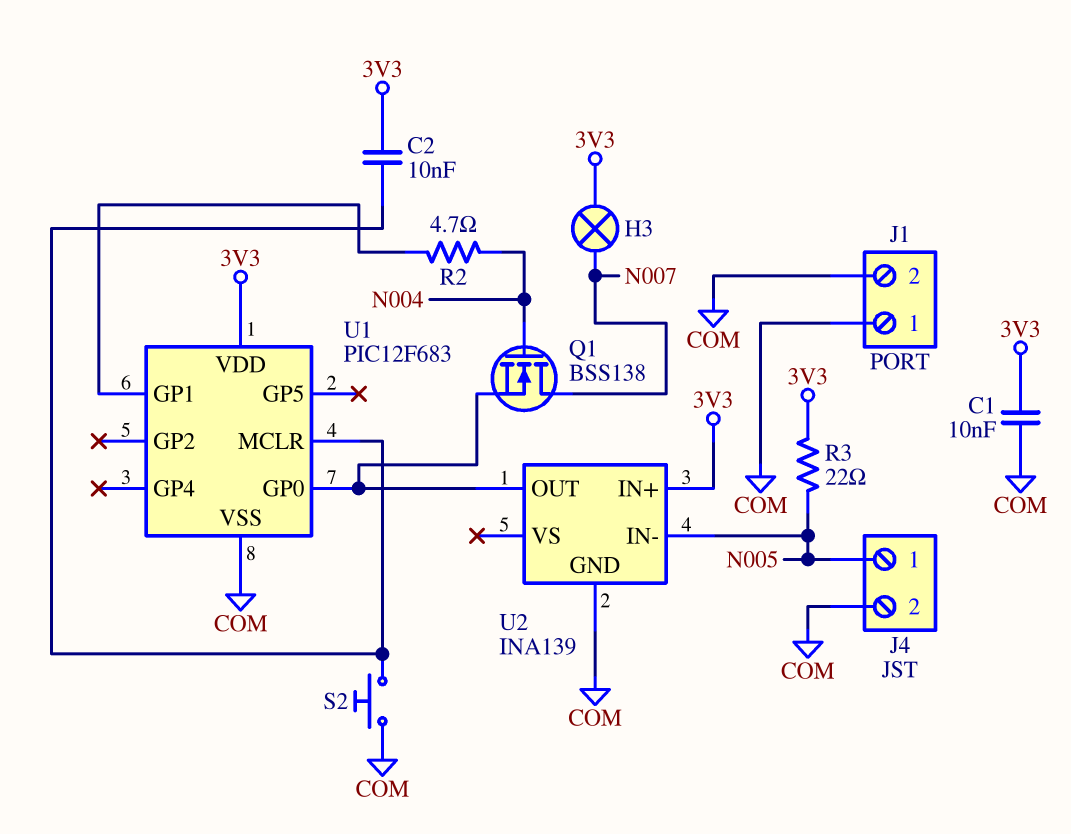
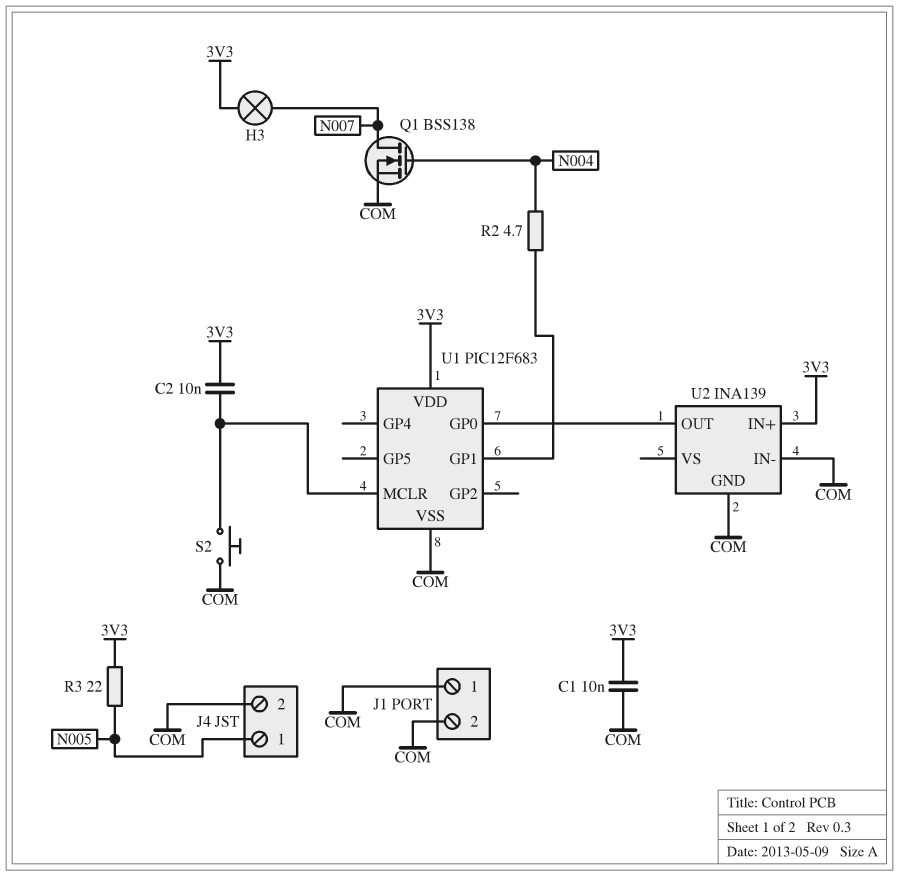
Q1: NMOS BSS138 (G N004, D N007, S U1/GP0) -> NMOS BSS138 (G N004, D N007, S COM)
U2 pin IN-: N005 -> COM

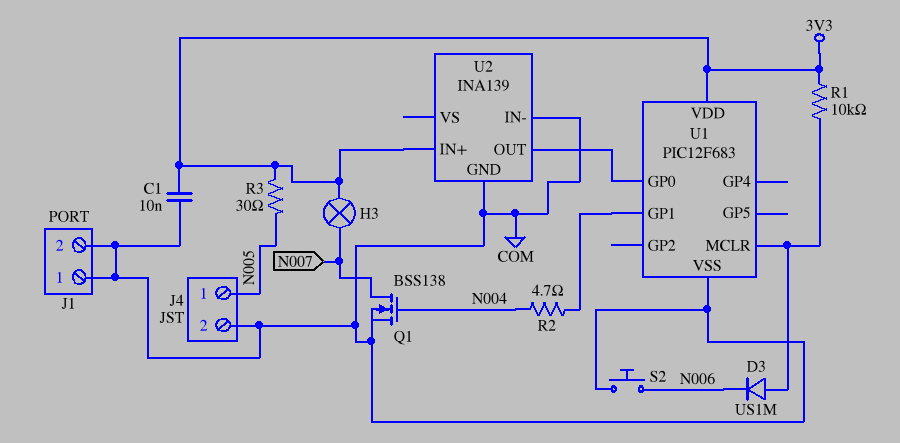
C2: 10nF (3V3, U1/MCLR) -> none
D3: none -> diode US1M (A U1/MCLR, K N006)
R1: none -> 10k (3V3, U1/MCLR)
R3: 22 (3V3, N005) -> 30 (3V3, N005)
S2: button (COM, U1/MCLR) -> button (COM, N006)

